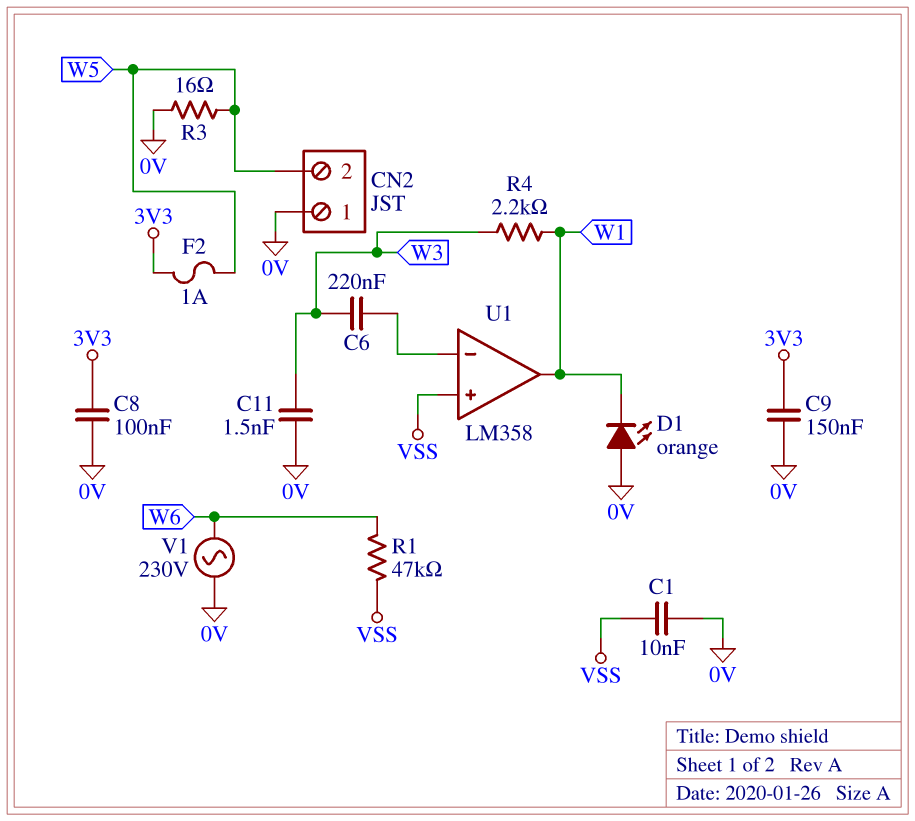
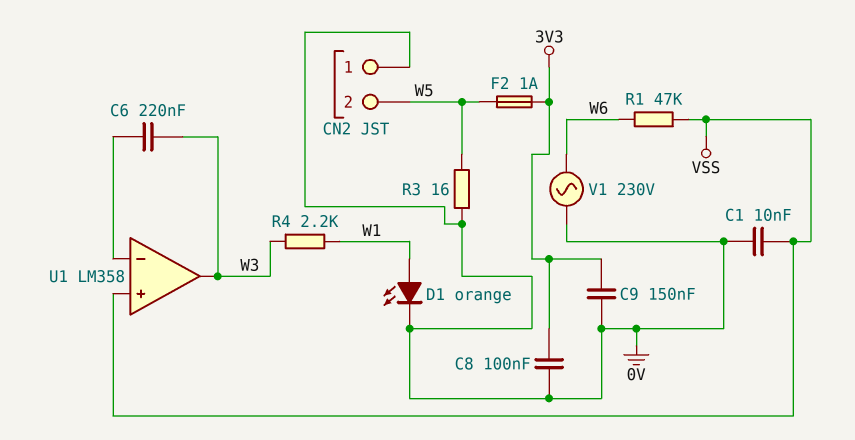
C11: 1.5nF (0V, W3) -> none
D1: LED orange (A 0V, K W1) -> LED orange (A W1, K 0V)
U1 pin out: W1 -> W3

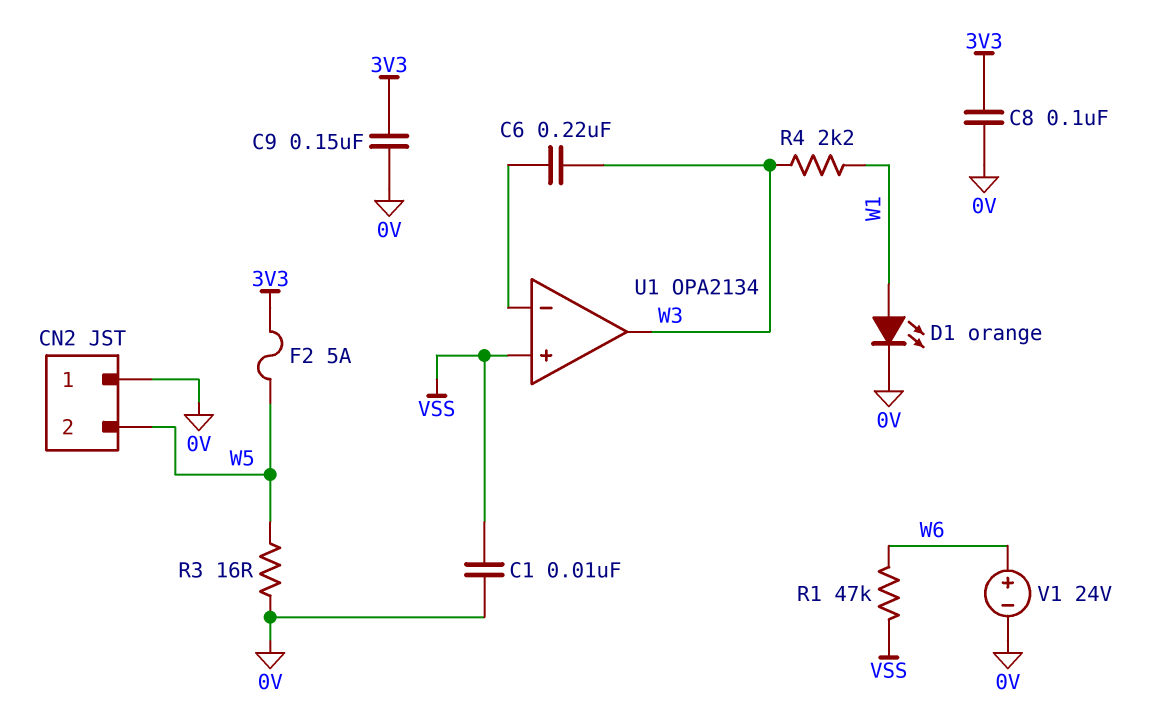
F2: 1A (3V3, W5) -> 5A (3V3, W5)
U1: LM358 -> OPA2134
V1: AC 230V (0V, W6) -> 24V (plus W6, minus 0V)

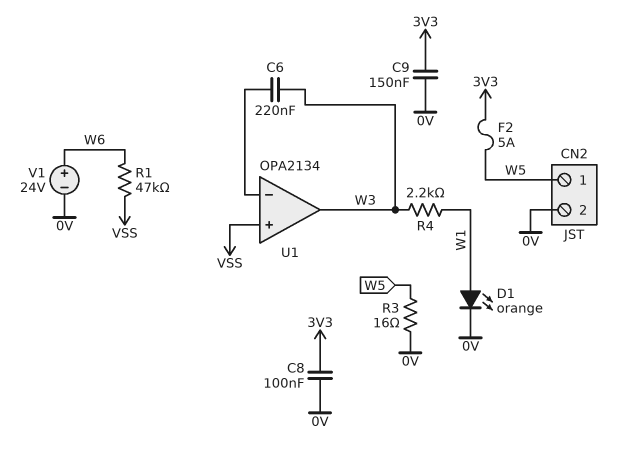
C1: 10nF (0V, VSS) -> none
CN2 pin 1: 0V -> W5
CN2 pin 2: W5 -> 0V

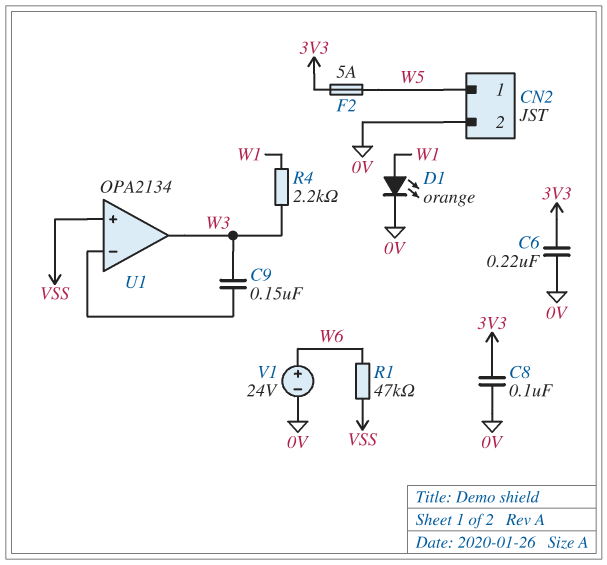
C6: 220nF (U1/in-, W3) -> 220nF (0V, 3V3)
C9: 150nF (0V, 3V3) -> 150nF (U1/in-, W3)
R3: 16 (0V, W5) -> none

